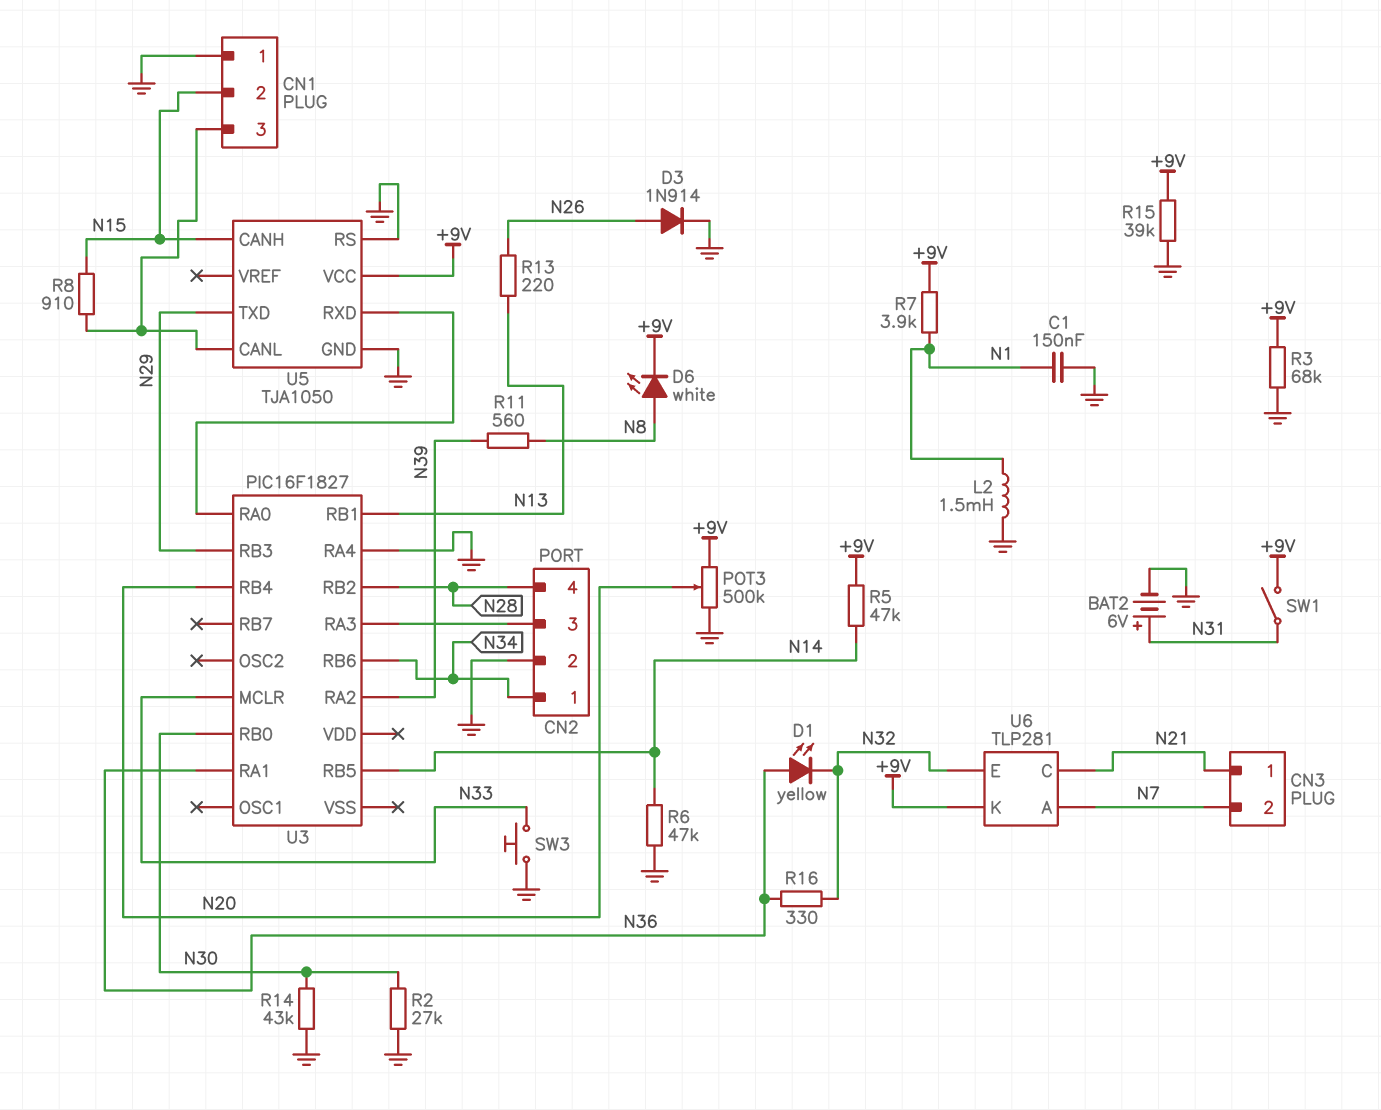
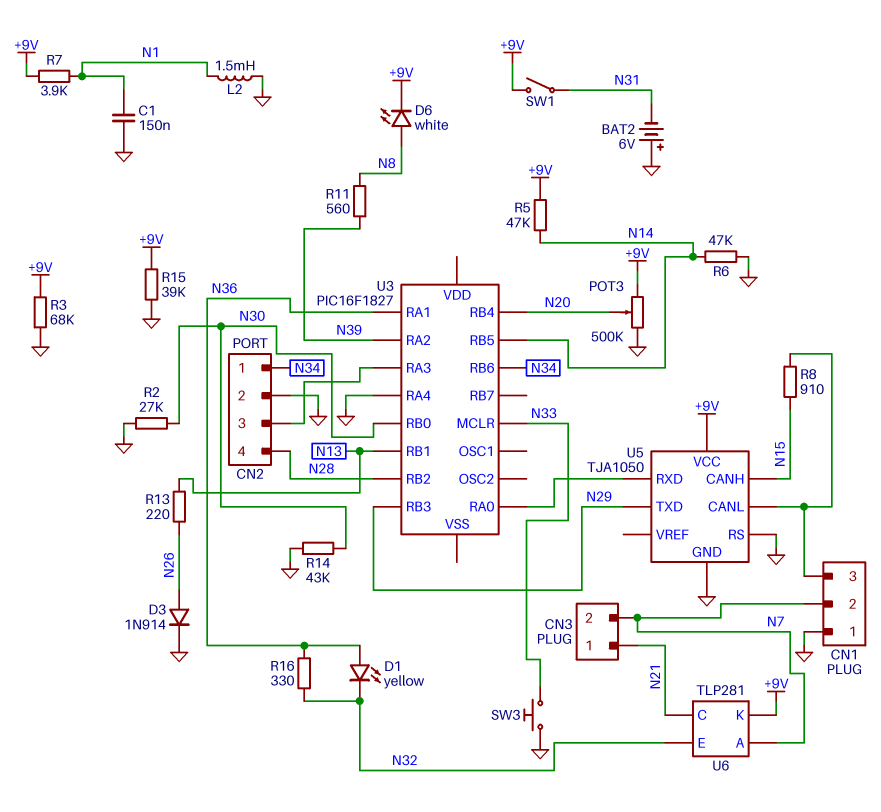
BAT2: 6V (plus N31, minus GND) -> 6V (plus GND, minus N31)
CN1 pin 2: N15 -> N7

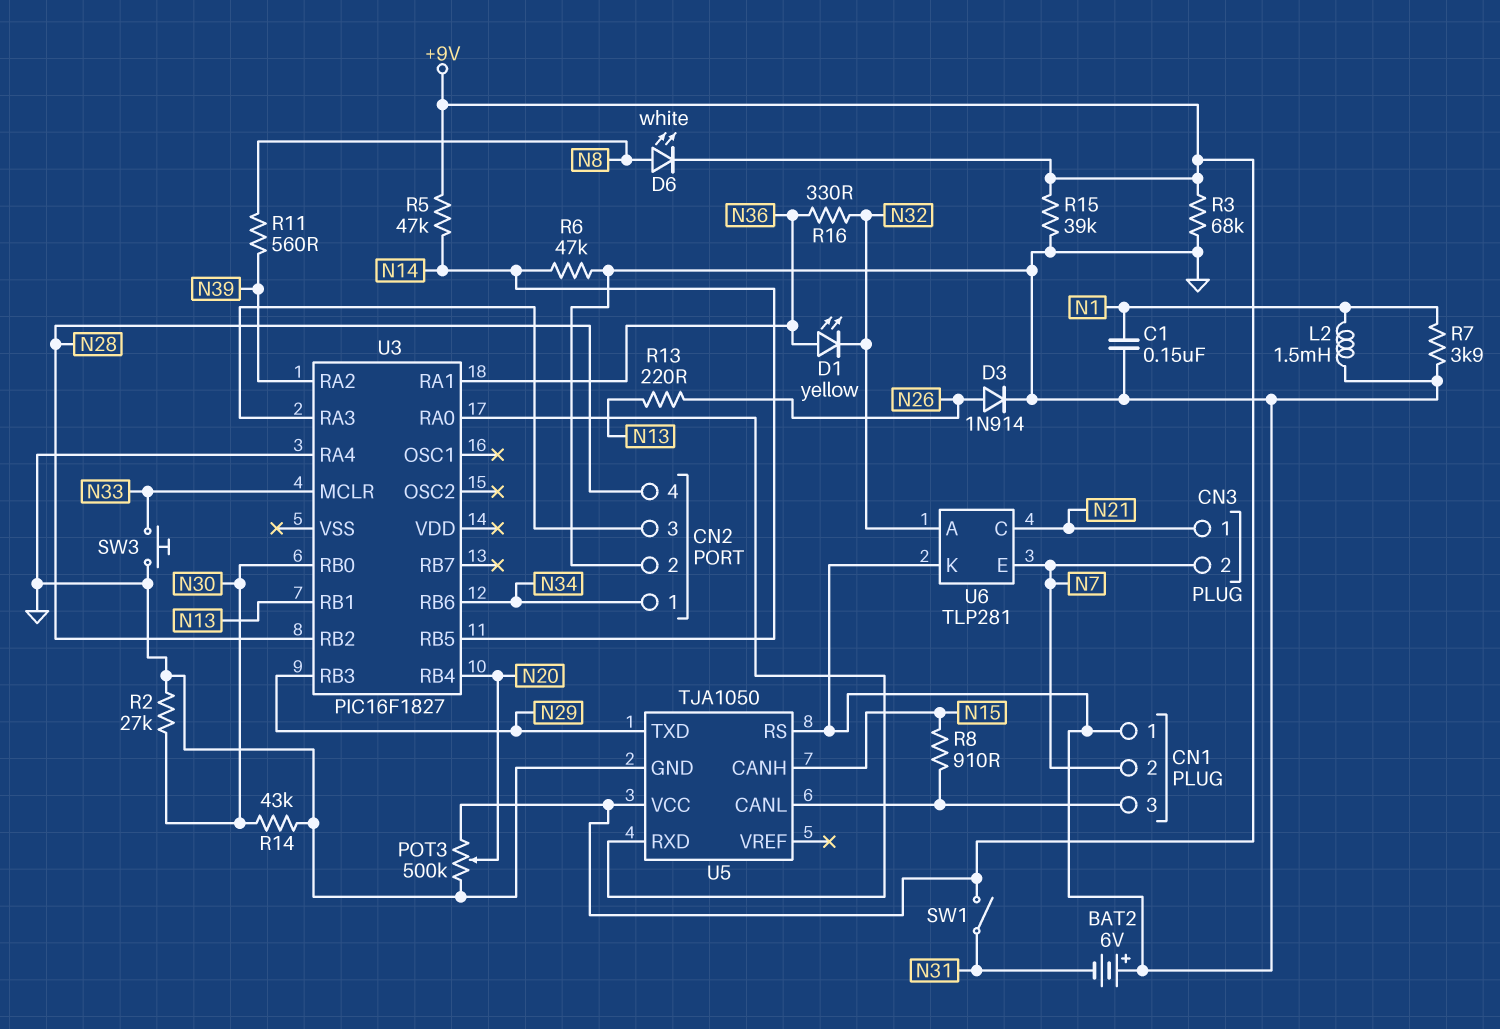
R7: 3.9k (+9V, N1) -> 3.9k (GND, N1)
U6 pin A: N7 -> N32
U6 pin E: N32 -> N7
U6 pin K: +9V -> GND

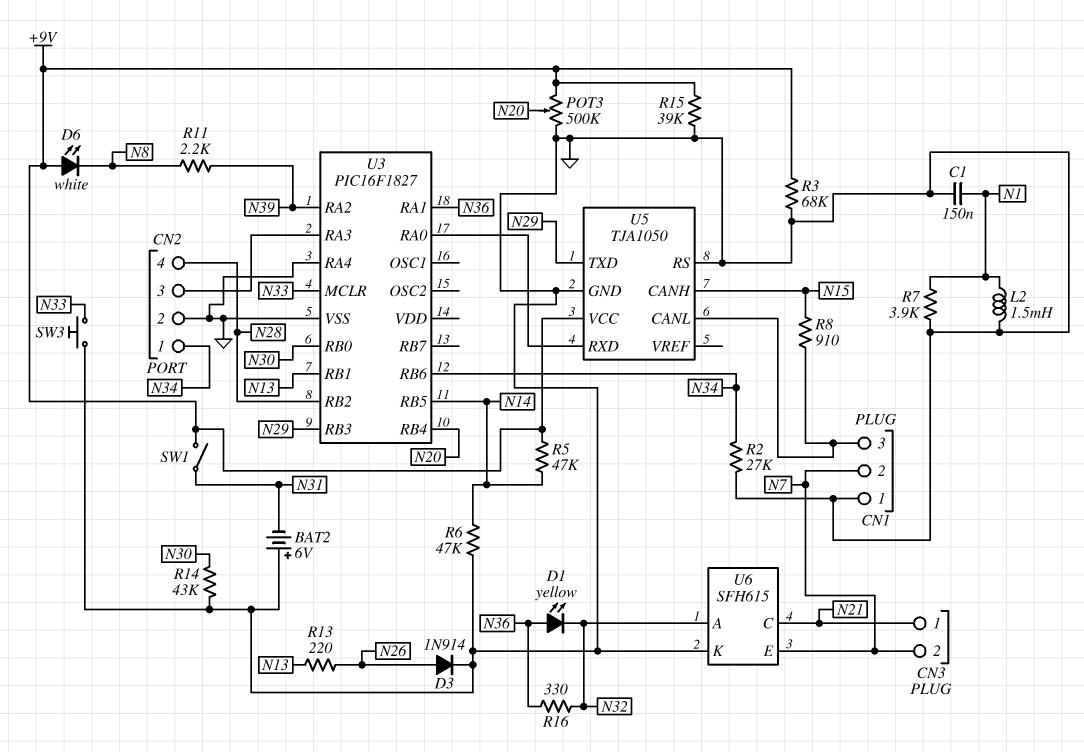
D6: LED white (A N8, K +9V) -> LED white (A +9V, K N8)
R2: 27k (GND, N30) -> 27k (GND, N34)
R11: 560 (N8, N39) -> 2.2k (N8, N39)
U3 pin VSS: none -> GND
U6: TLP281 -> SFH615

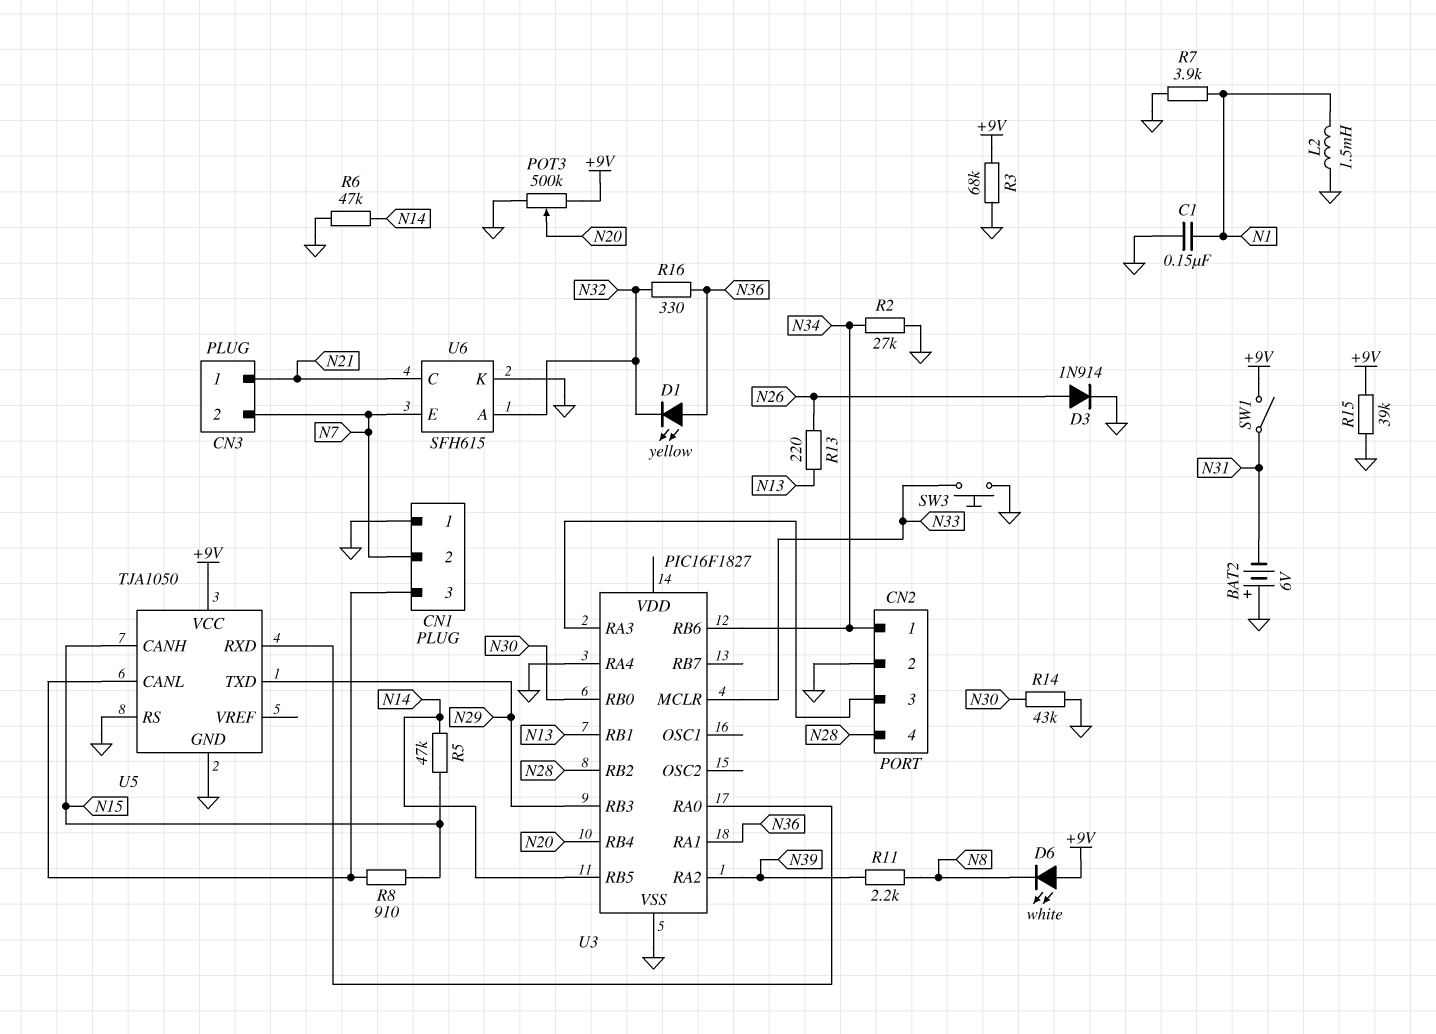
R5: 47k (+9V, N14) -> 47k (N14, N15)

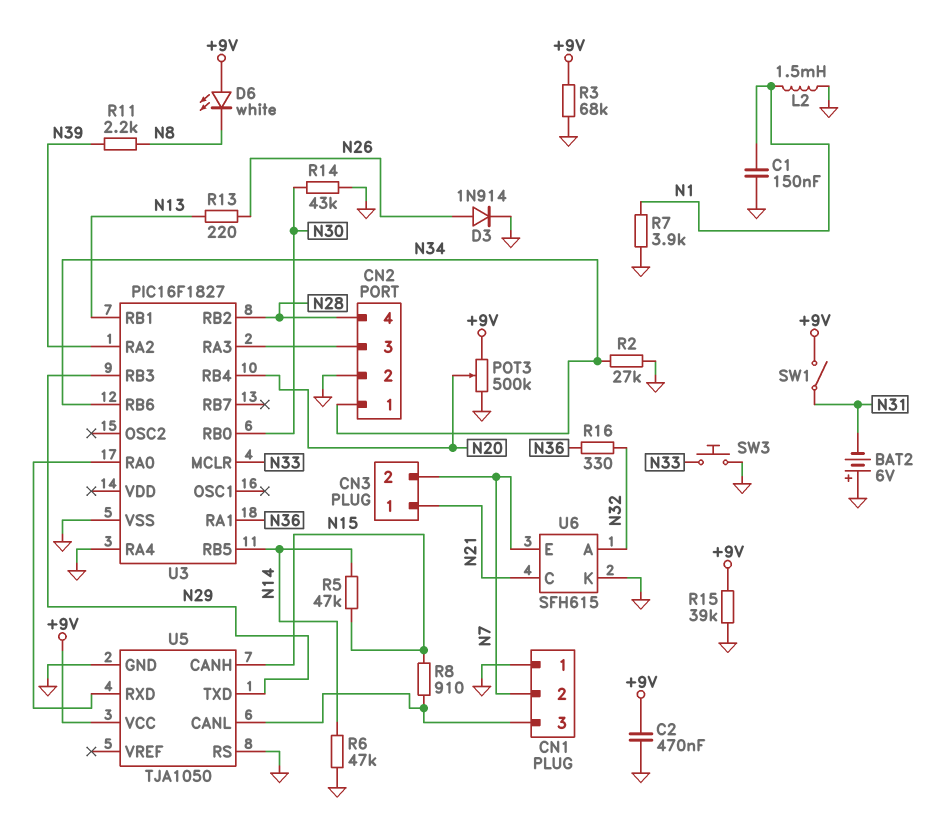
C2: none -> 470nF (+9V, GND)
D1: LED yellow (A N36, K N32) -> none

